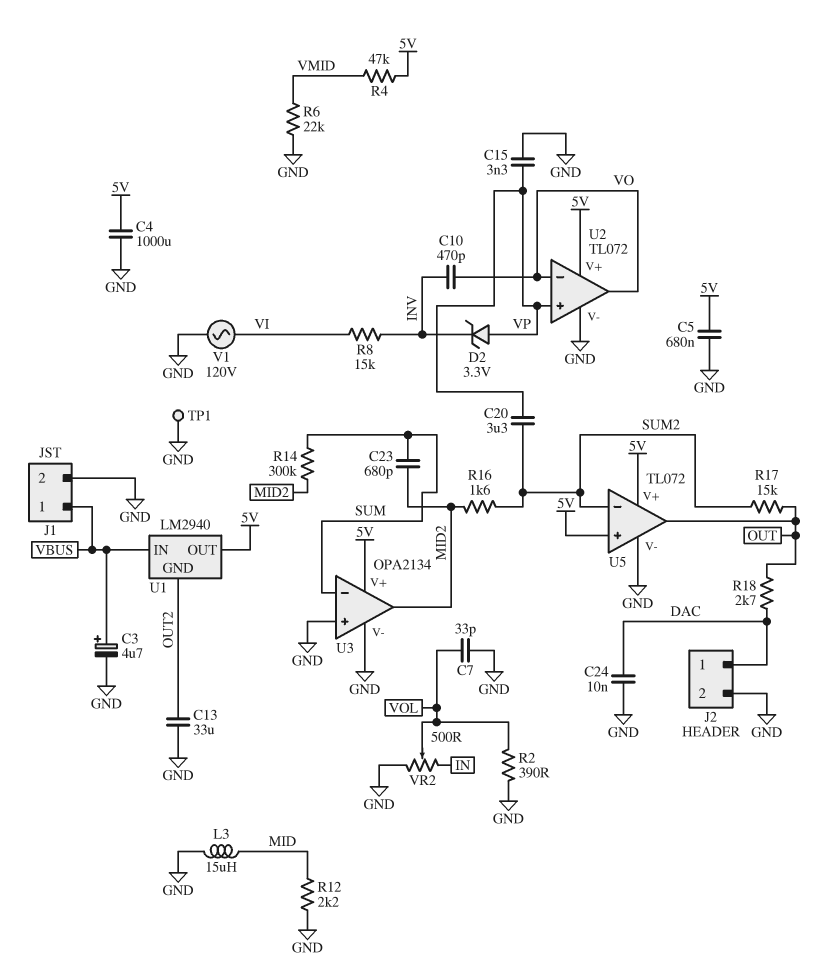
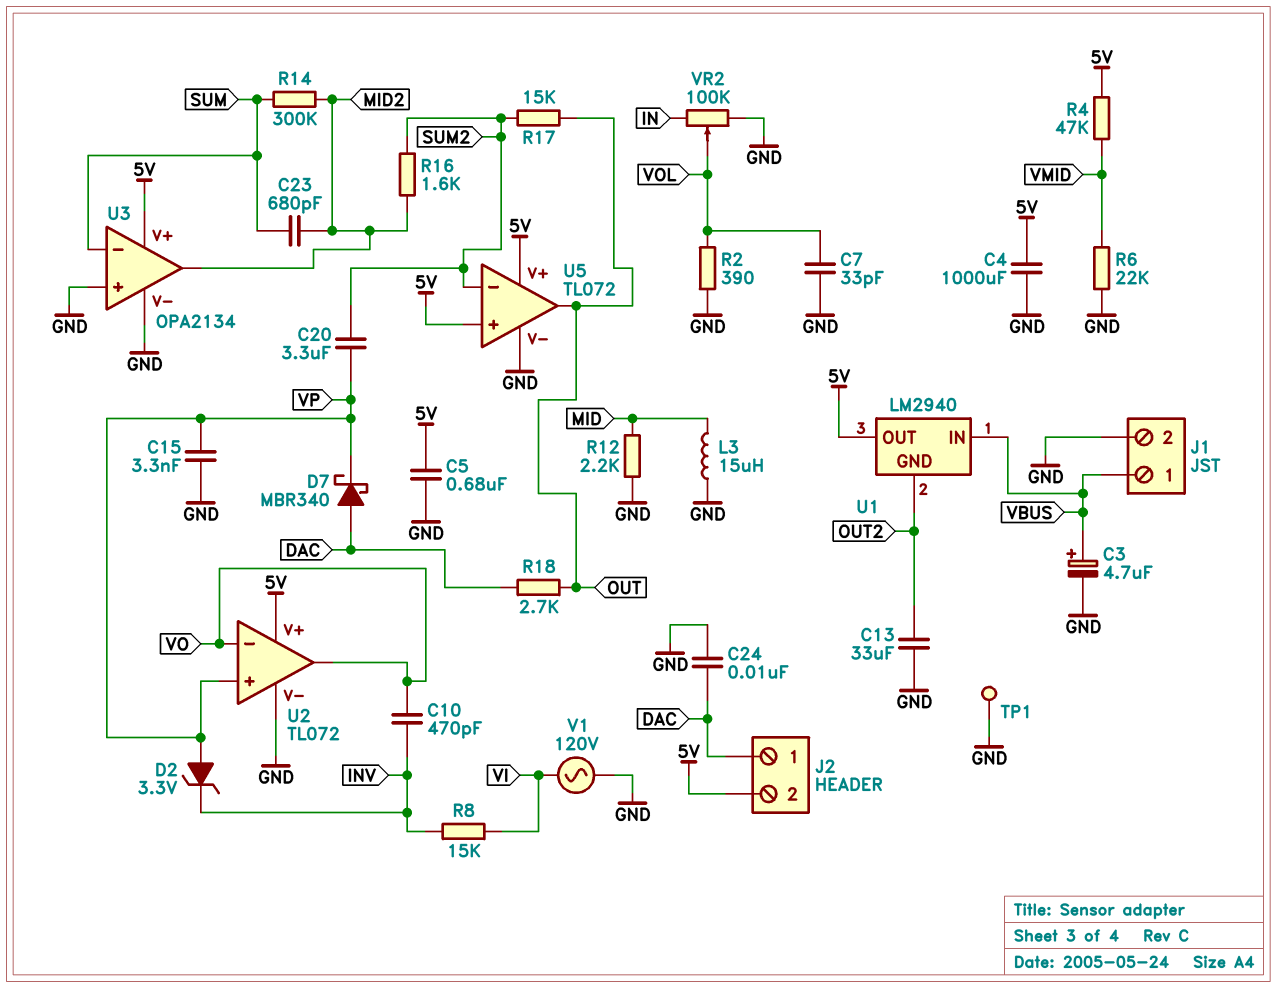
D7: none -> schottky MBR340 (A DAC, K VP)
J2 pin 2: GND -> 5V
VR2: 500 (GND, IN, wiper VOL) -> 100k (GND, IN, wiper VOL)

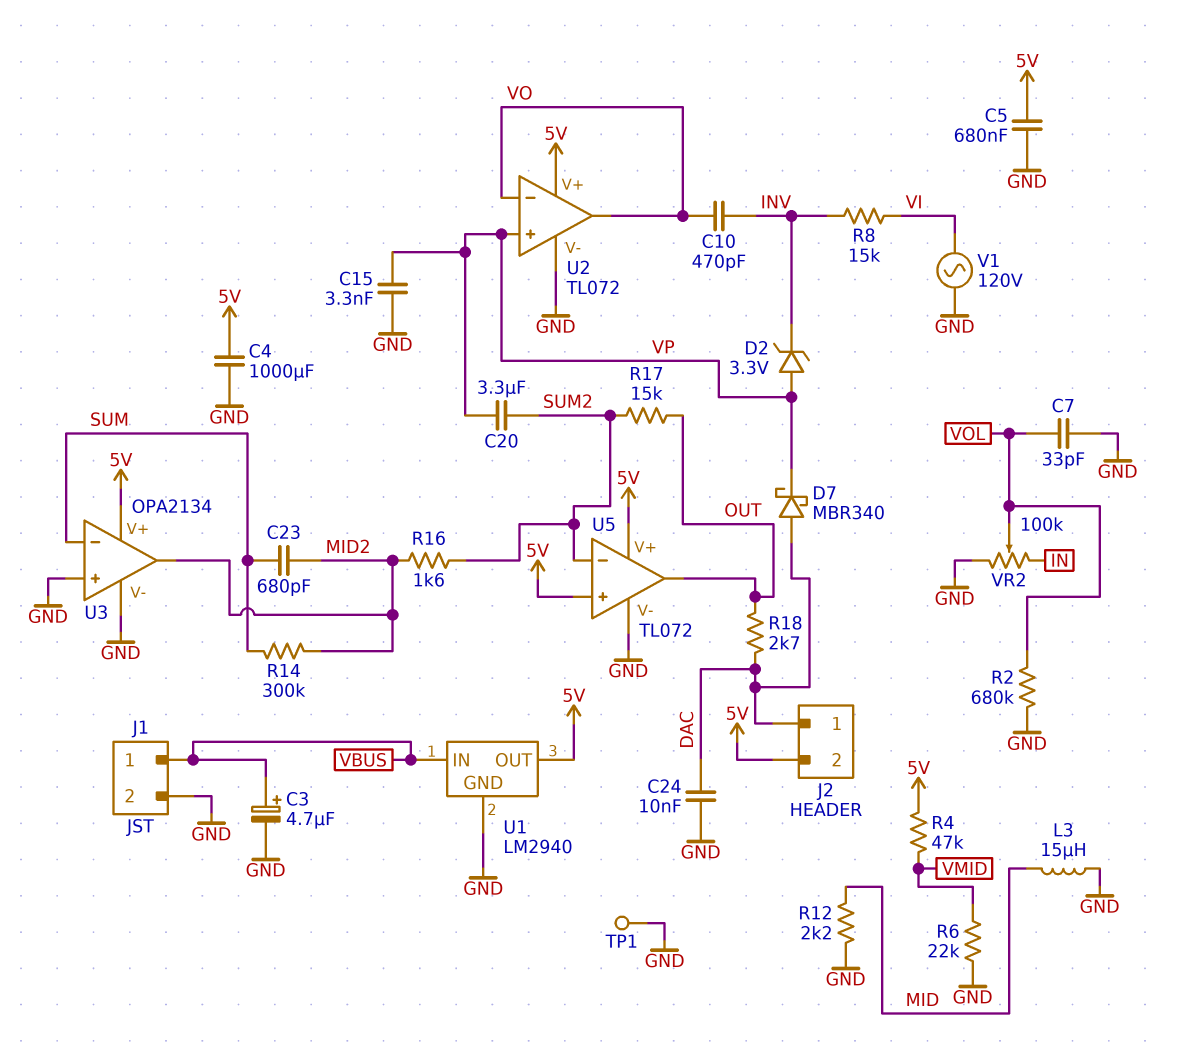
C13: 33uF (GND, OUT2) -> none
R2: 390 (GND, VOL) -> 680k (GND, VOL)
U1 pin GND: OUT2 -> GND

